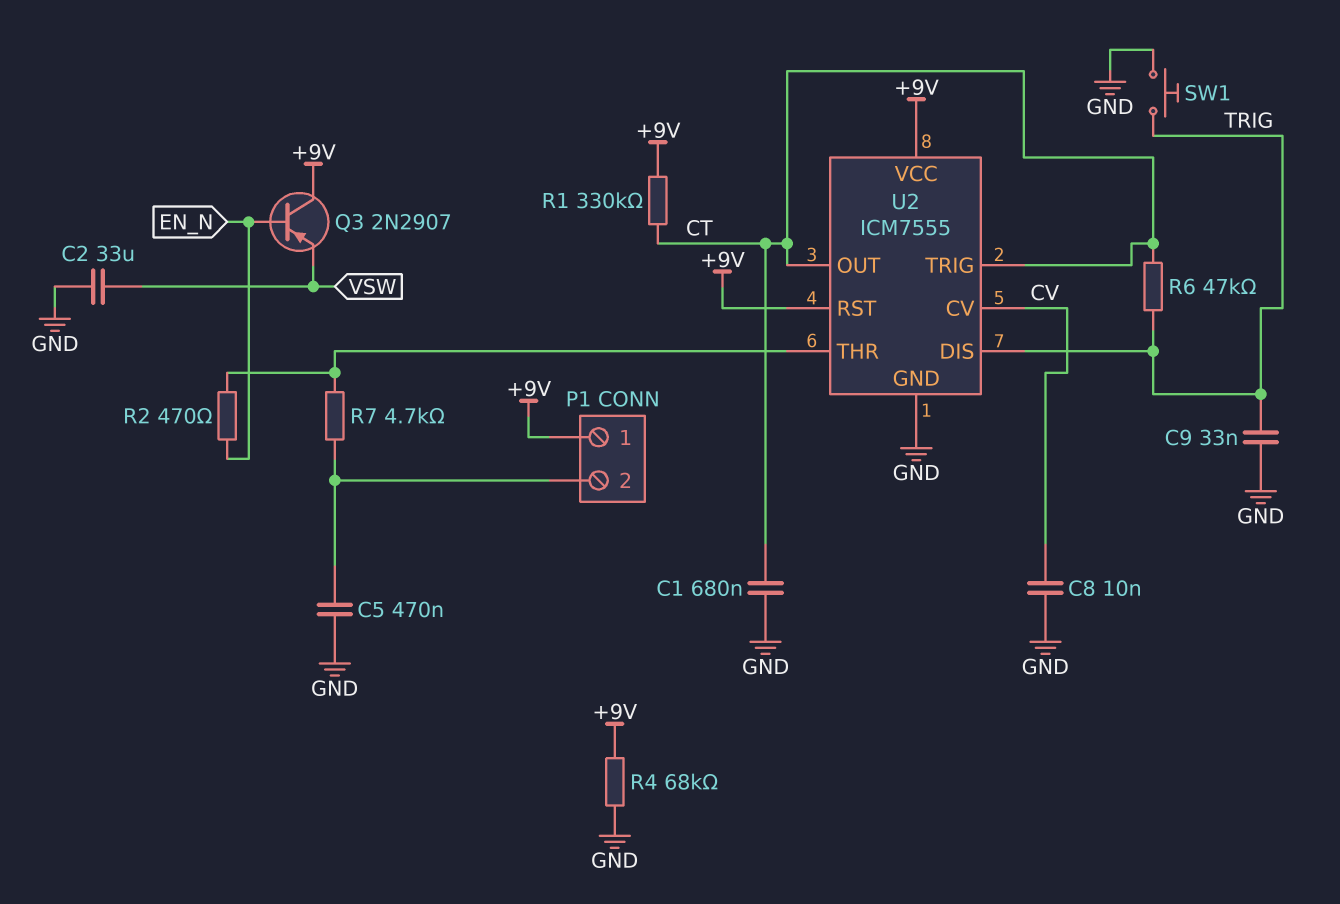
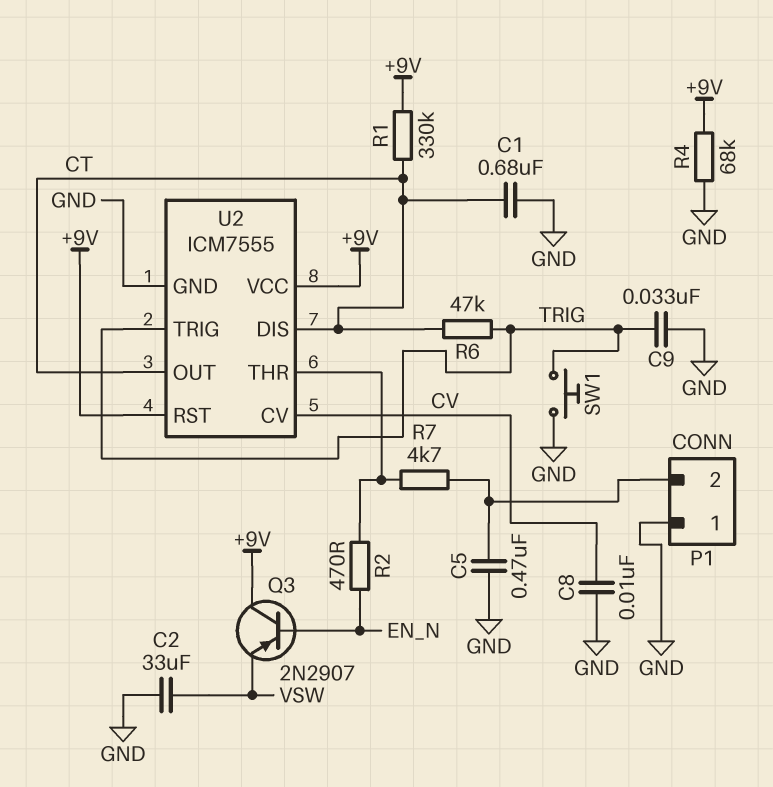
P1 pin 1: +9V -> GND
U2 pin DIS: TRIG -> CT
U2 pin TRIG: CT -> TRIG

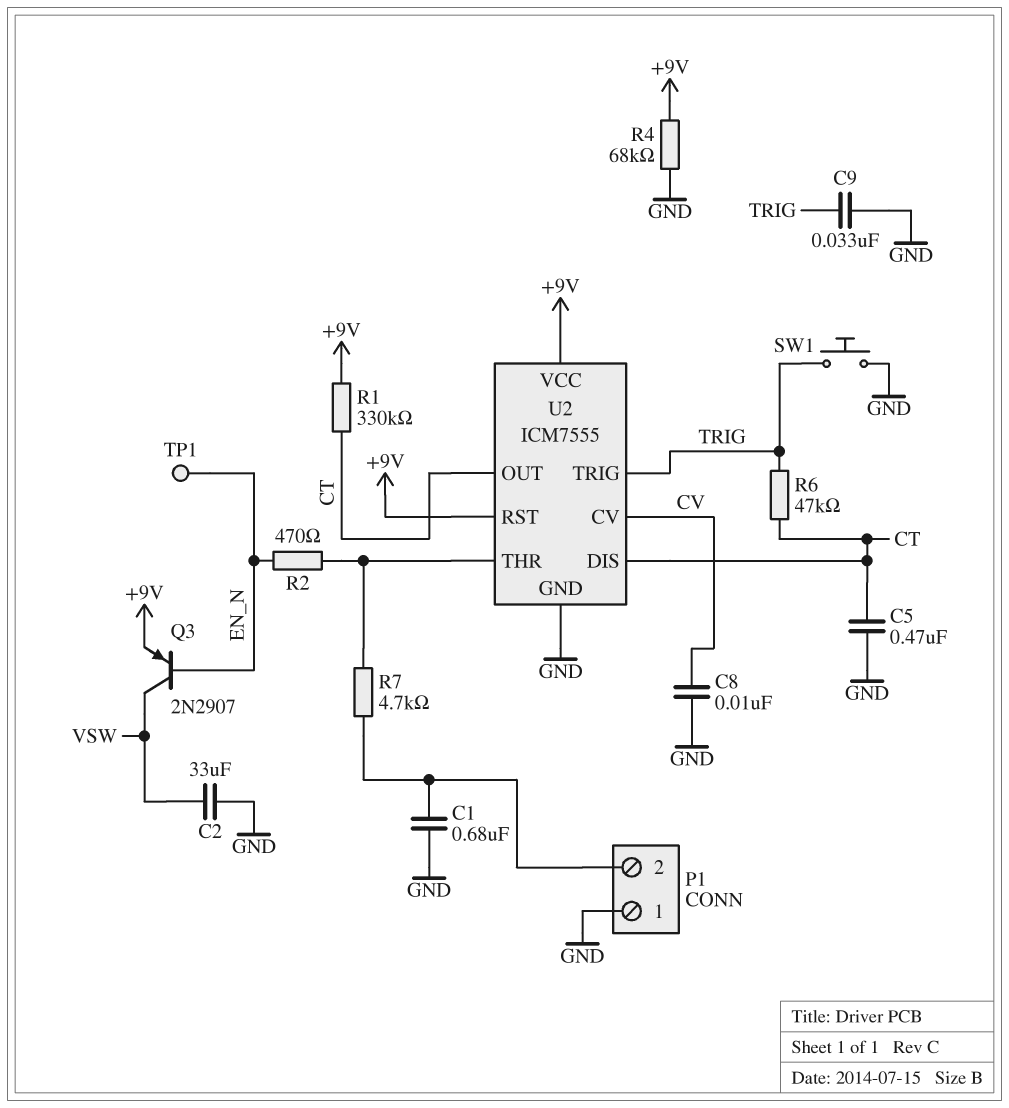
C1: 680nF (CT, GND) -> 680nF (GND, P1/2)
C5: 470nF (GND, P1/2) -> 470nF (CT, GND)
Q3: PNP 2N2907 (B EN_N, C +9V, E VSW) -> PNP 2N2907 (B EN_N, C VSW, E +9V)
TP1: none -> test point (EN_N)

